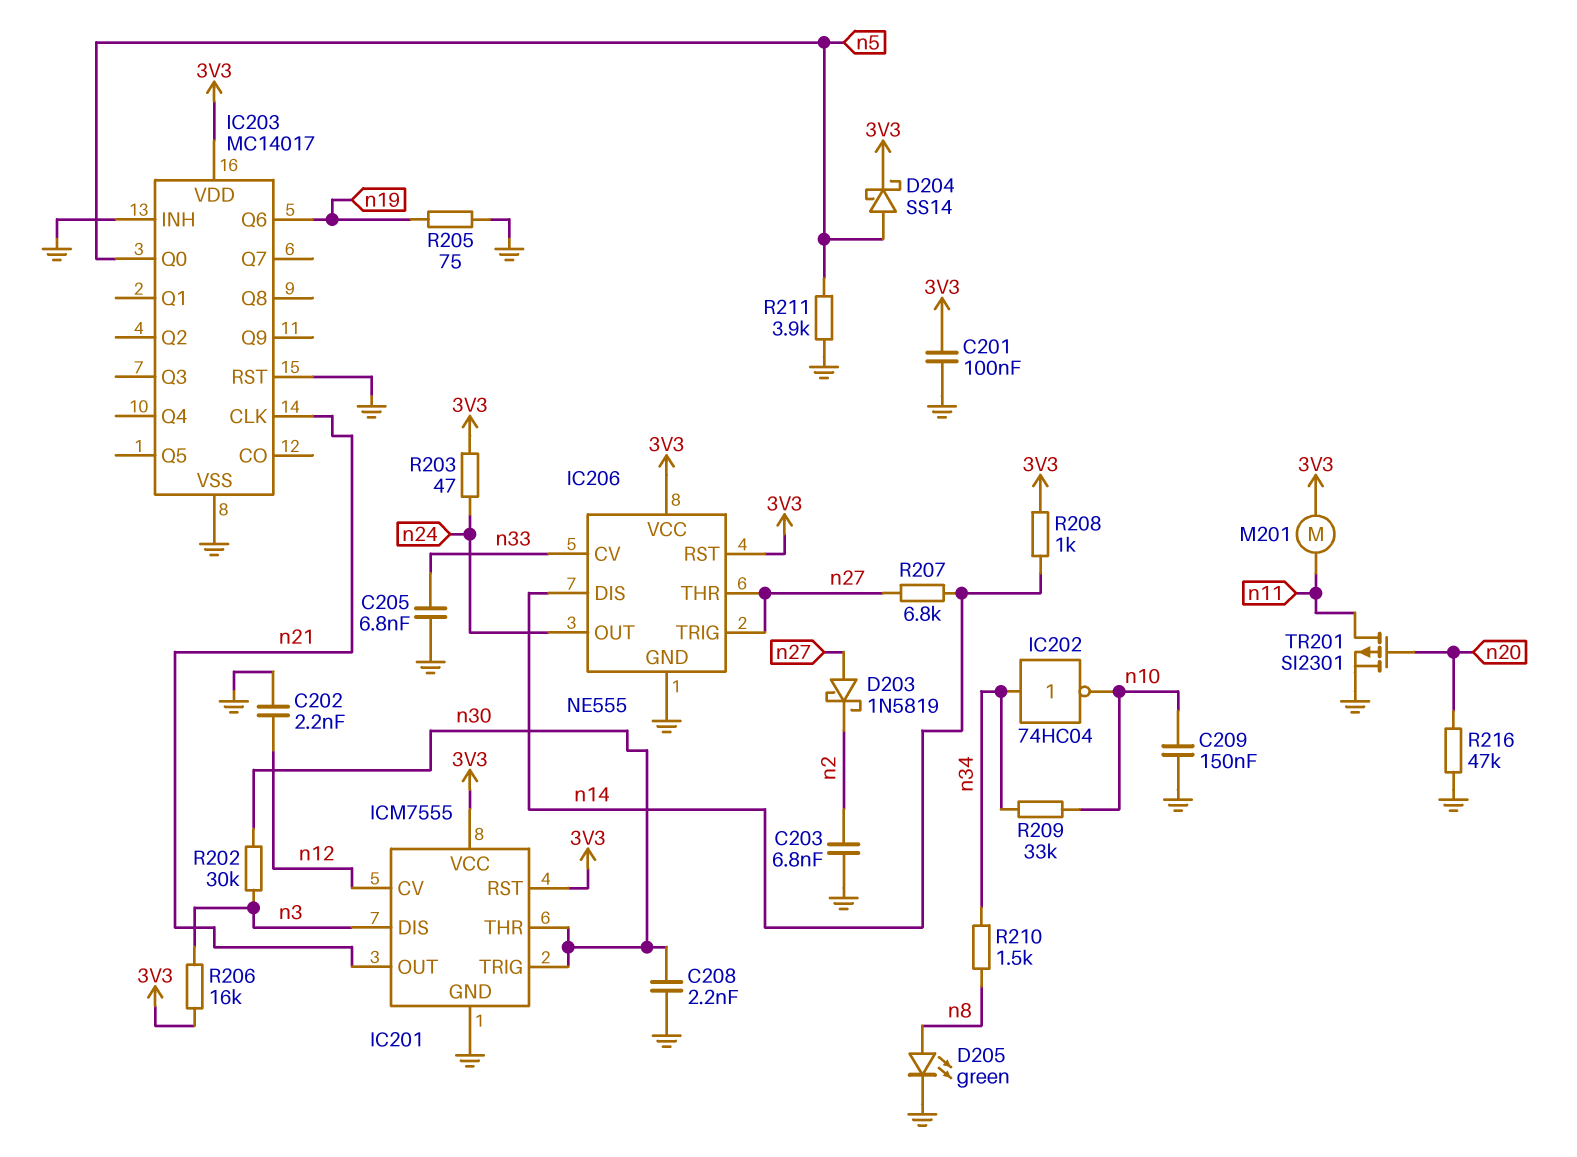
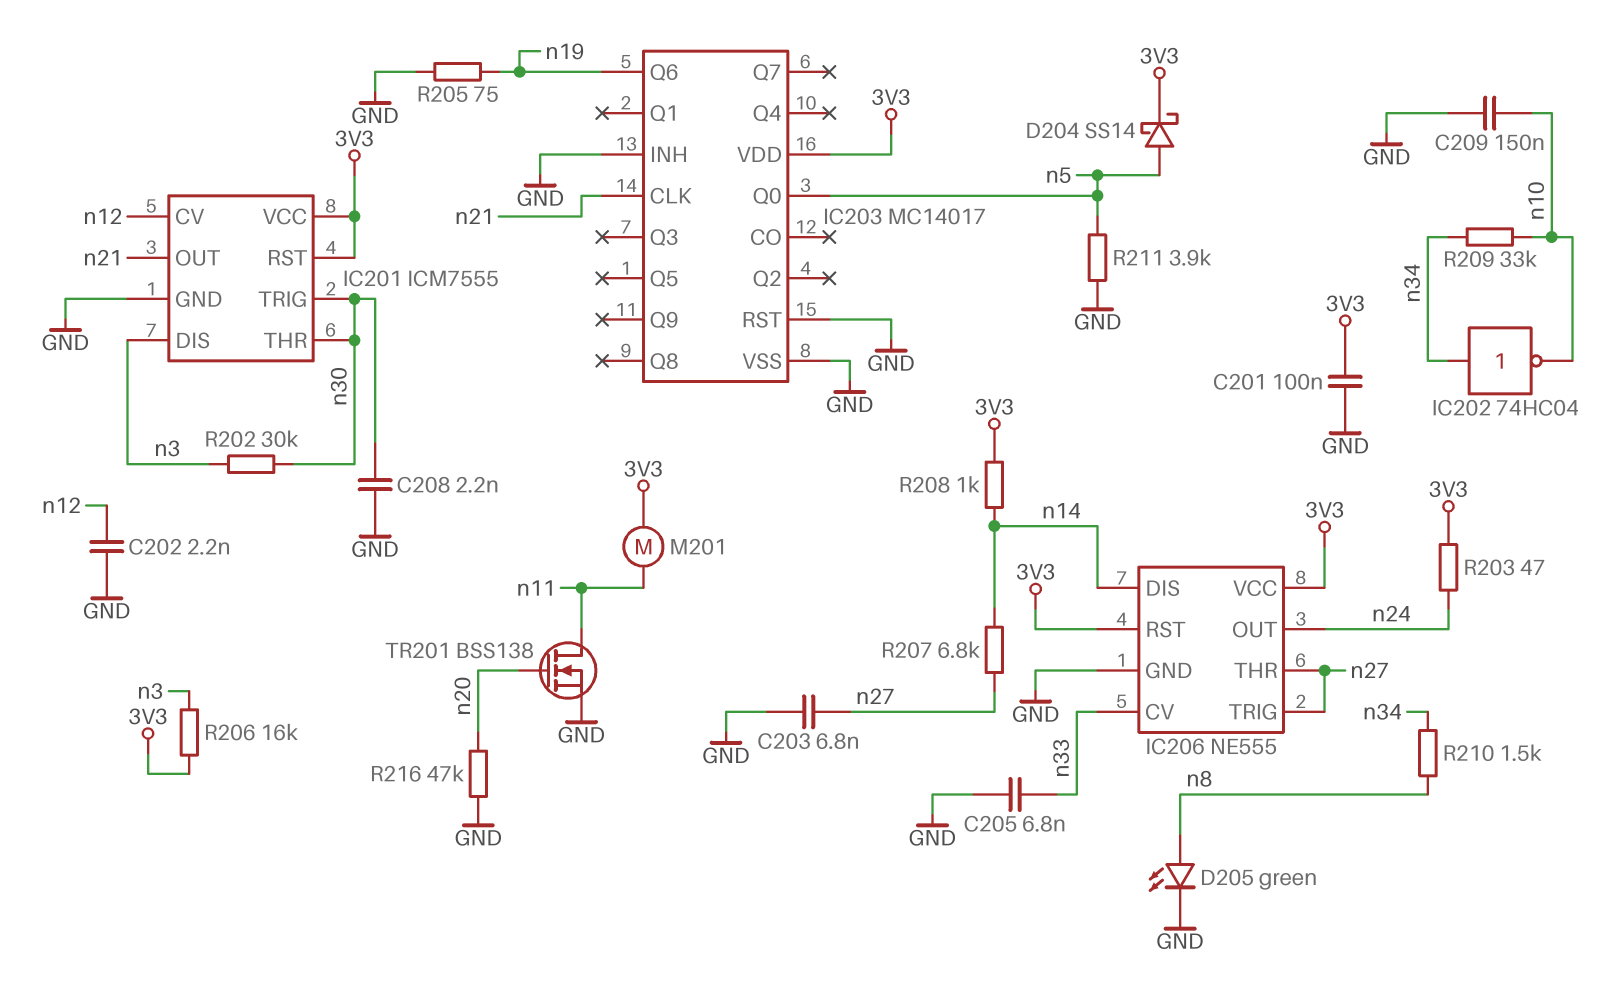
C203: 6.8nF (GND, n2) -> 6.8nF (GND, n27)
D203: schottky 1N5819 (A n27, K n2) -> none
TR201: PMOS SI2301 (G n20, D n11, S GND) -> NMOS BSS138 (G n20, D n11, S GND)

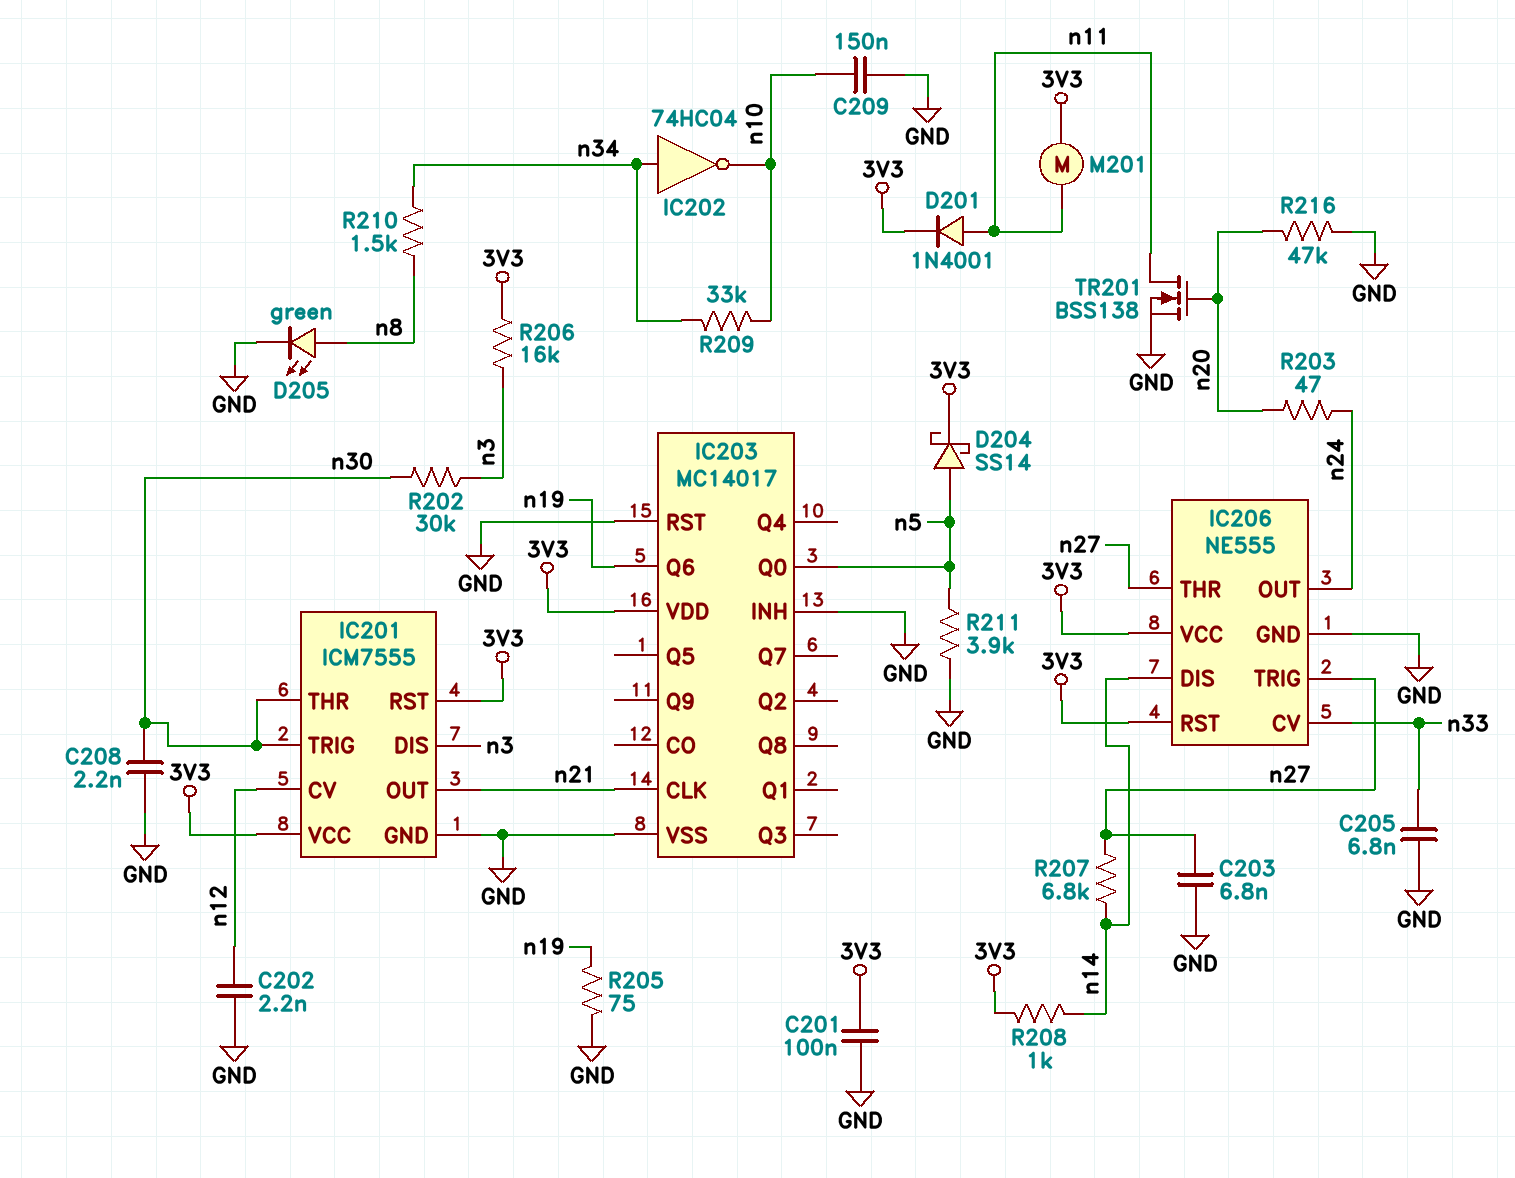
D201: none -> diode 1N4001 (A n11, K 3V3)
R203: 47 (3V3, n24) -> 47 (n20, n24)

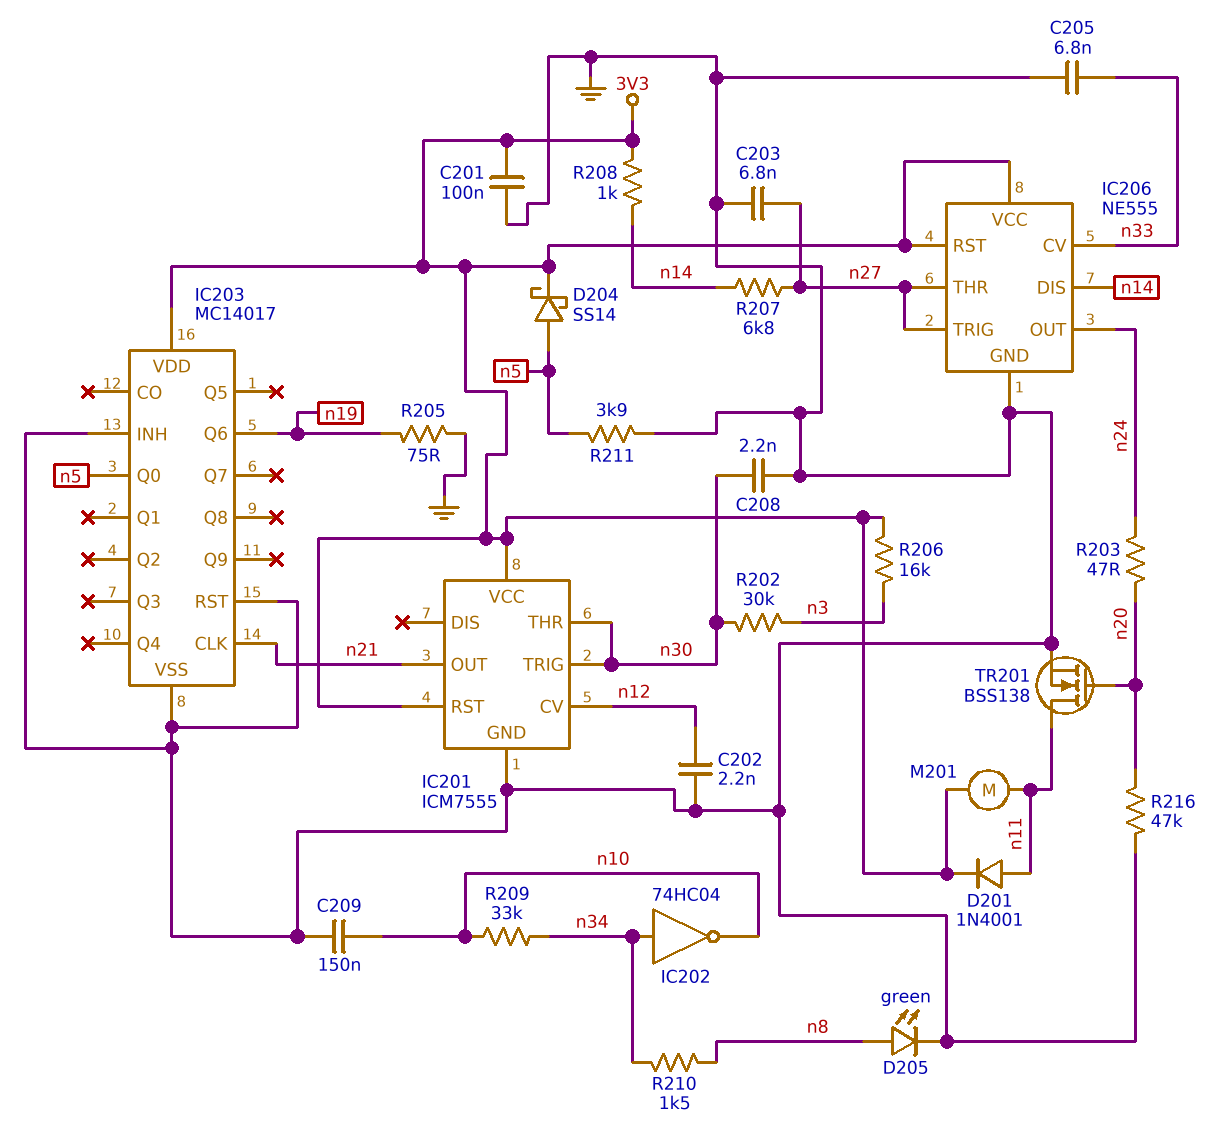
IC201 pin DIS: n3 -> none

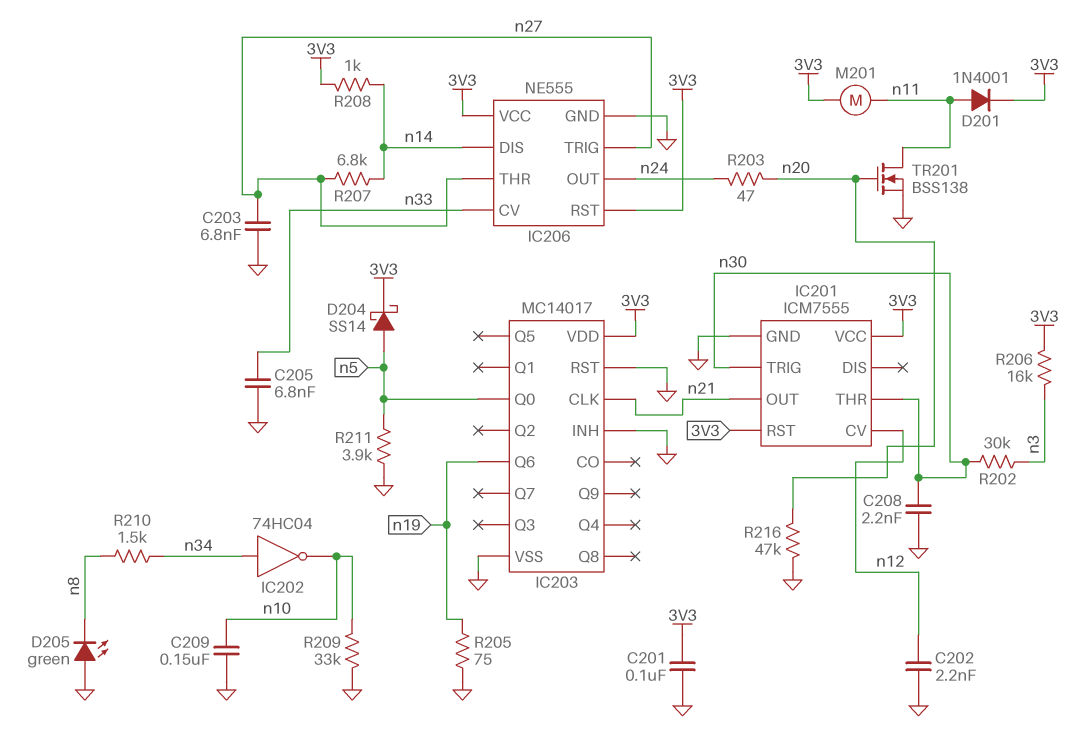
D205: LED green (A n8, K GND) -> LED green (A GND, K n8)
R209: 33k (n10, n34) -> 33k (GND, n10)

